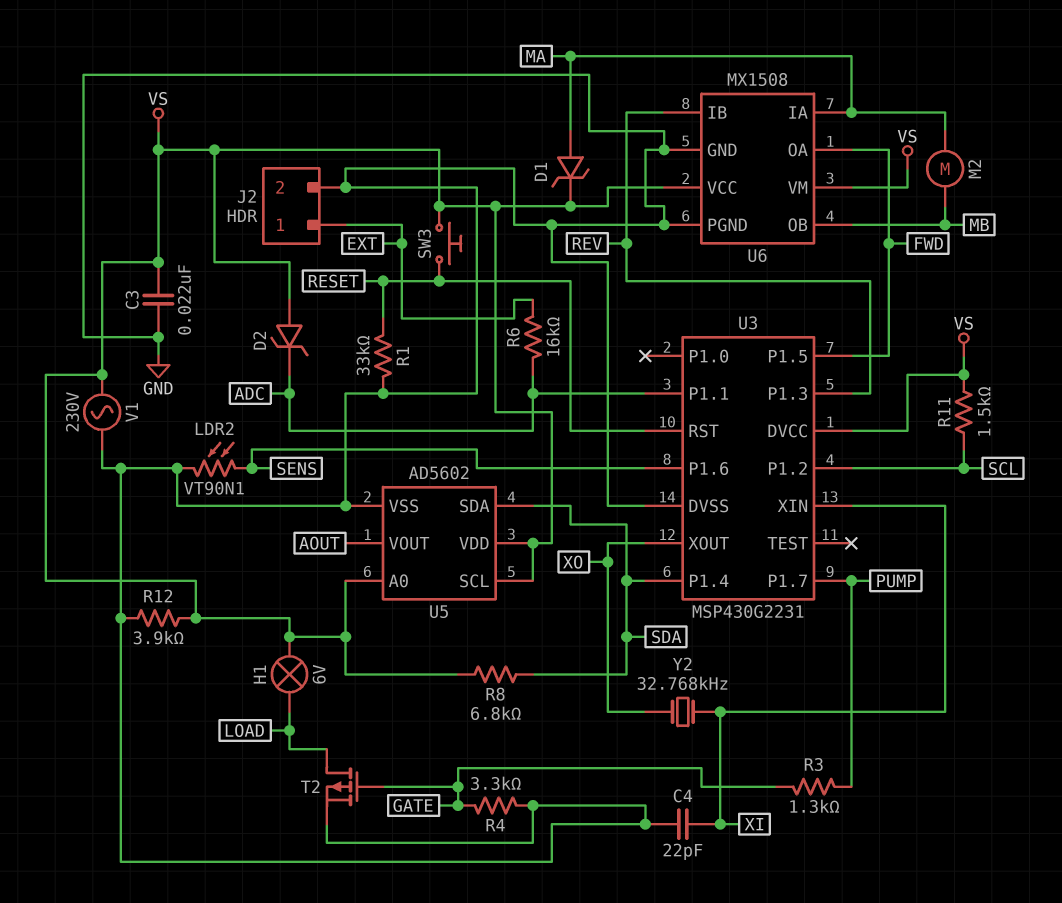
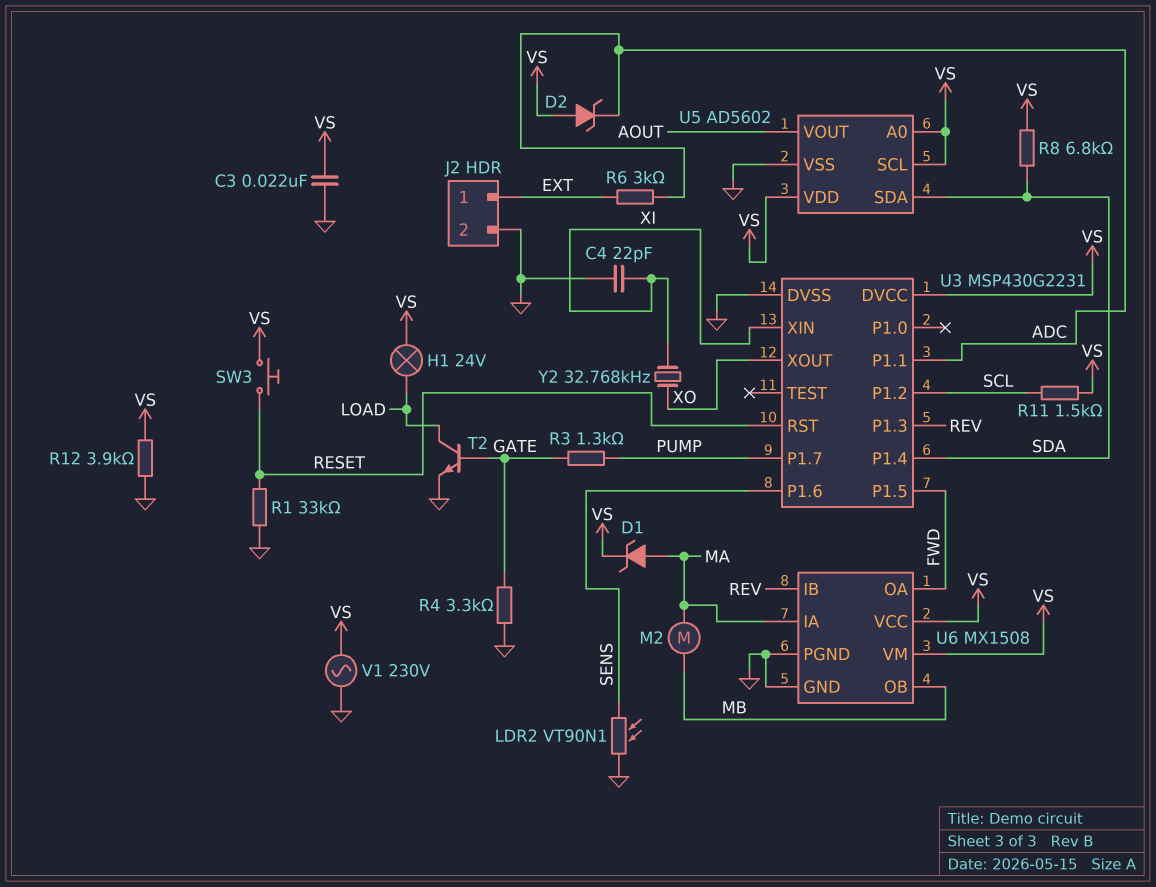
H1: lamp 6V (LOAD, VS) -> lamp 24V (LOAD, VS)
R6: 16k (ADC, EXT) -> 3k (ADC, EXT)
T2: PMOS (G GATE, D LOAD, S GND) -> NPN (B GATE, C LOAD, E GND)

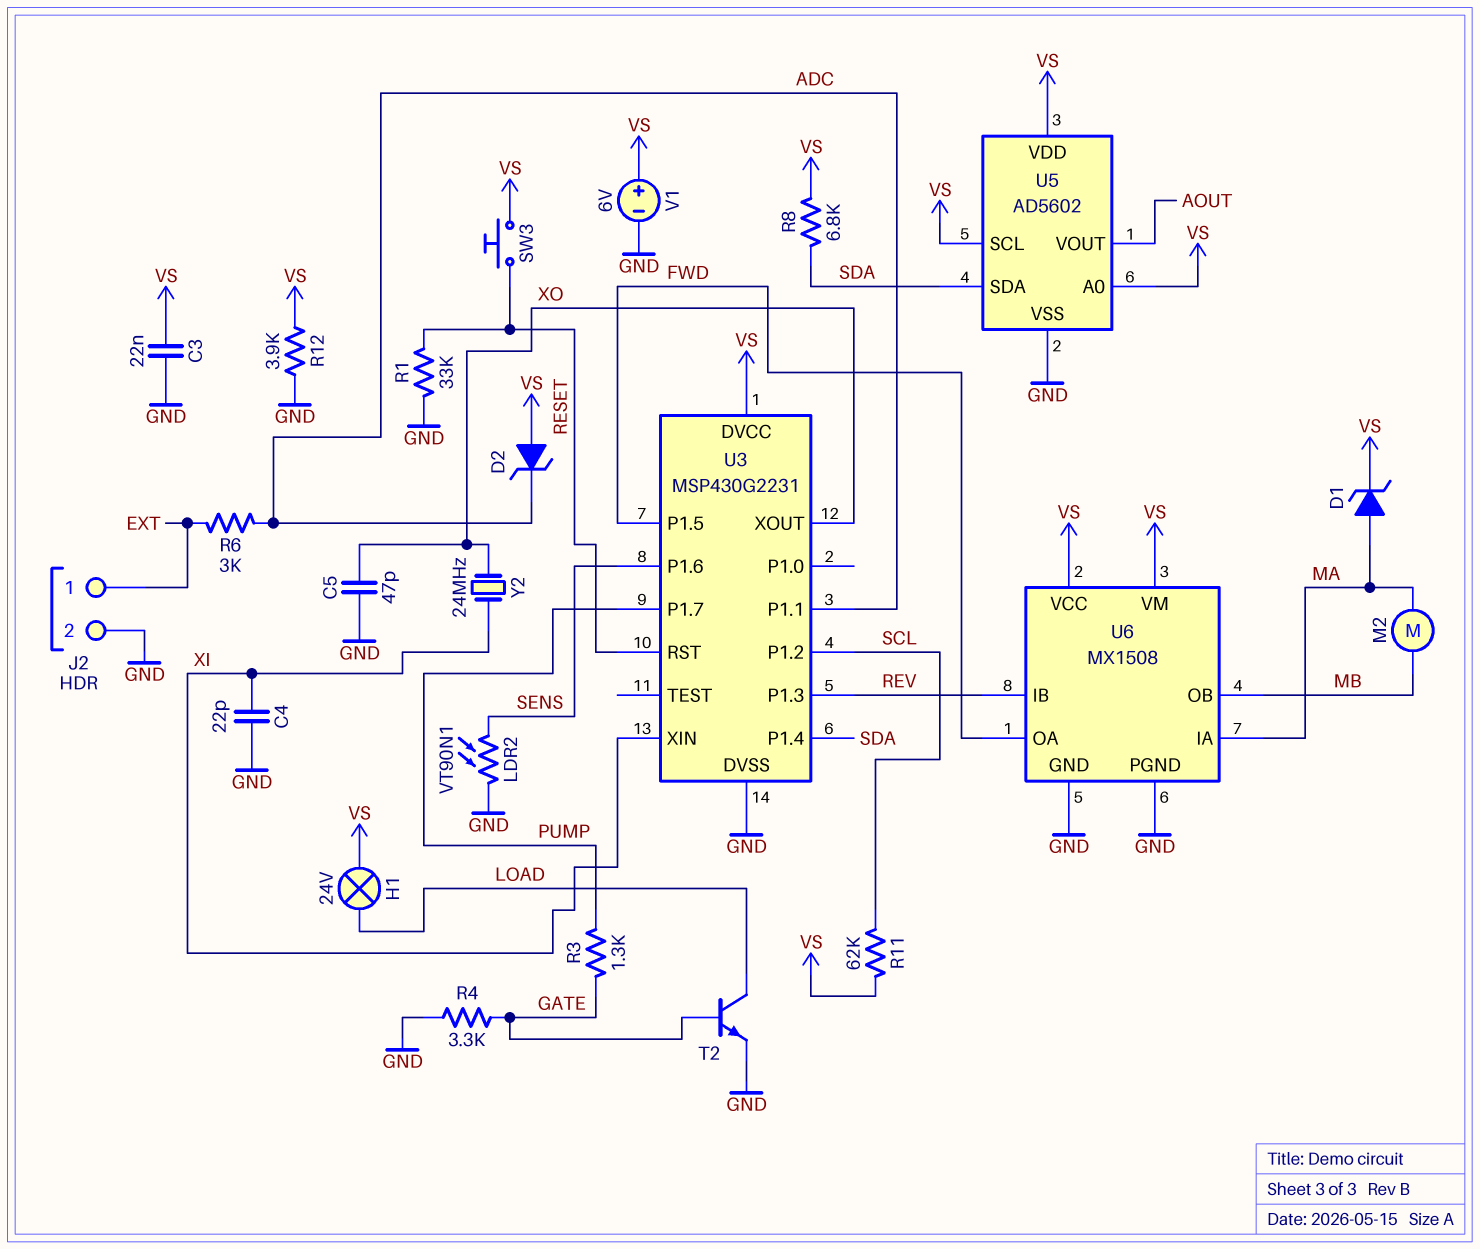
C5: none -> 47pF (GND, XO)
R11: 1.5k (SCL, VS) -> 62k (SCL, VS)
V1: AC 230V (GND, VS) -> 6V (plus VS, minus GND)
Y2: 32.768kHz (XI, XO) -> 24MHz (XI, XO)

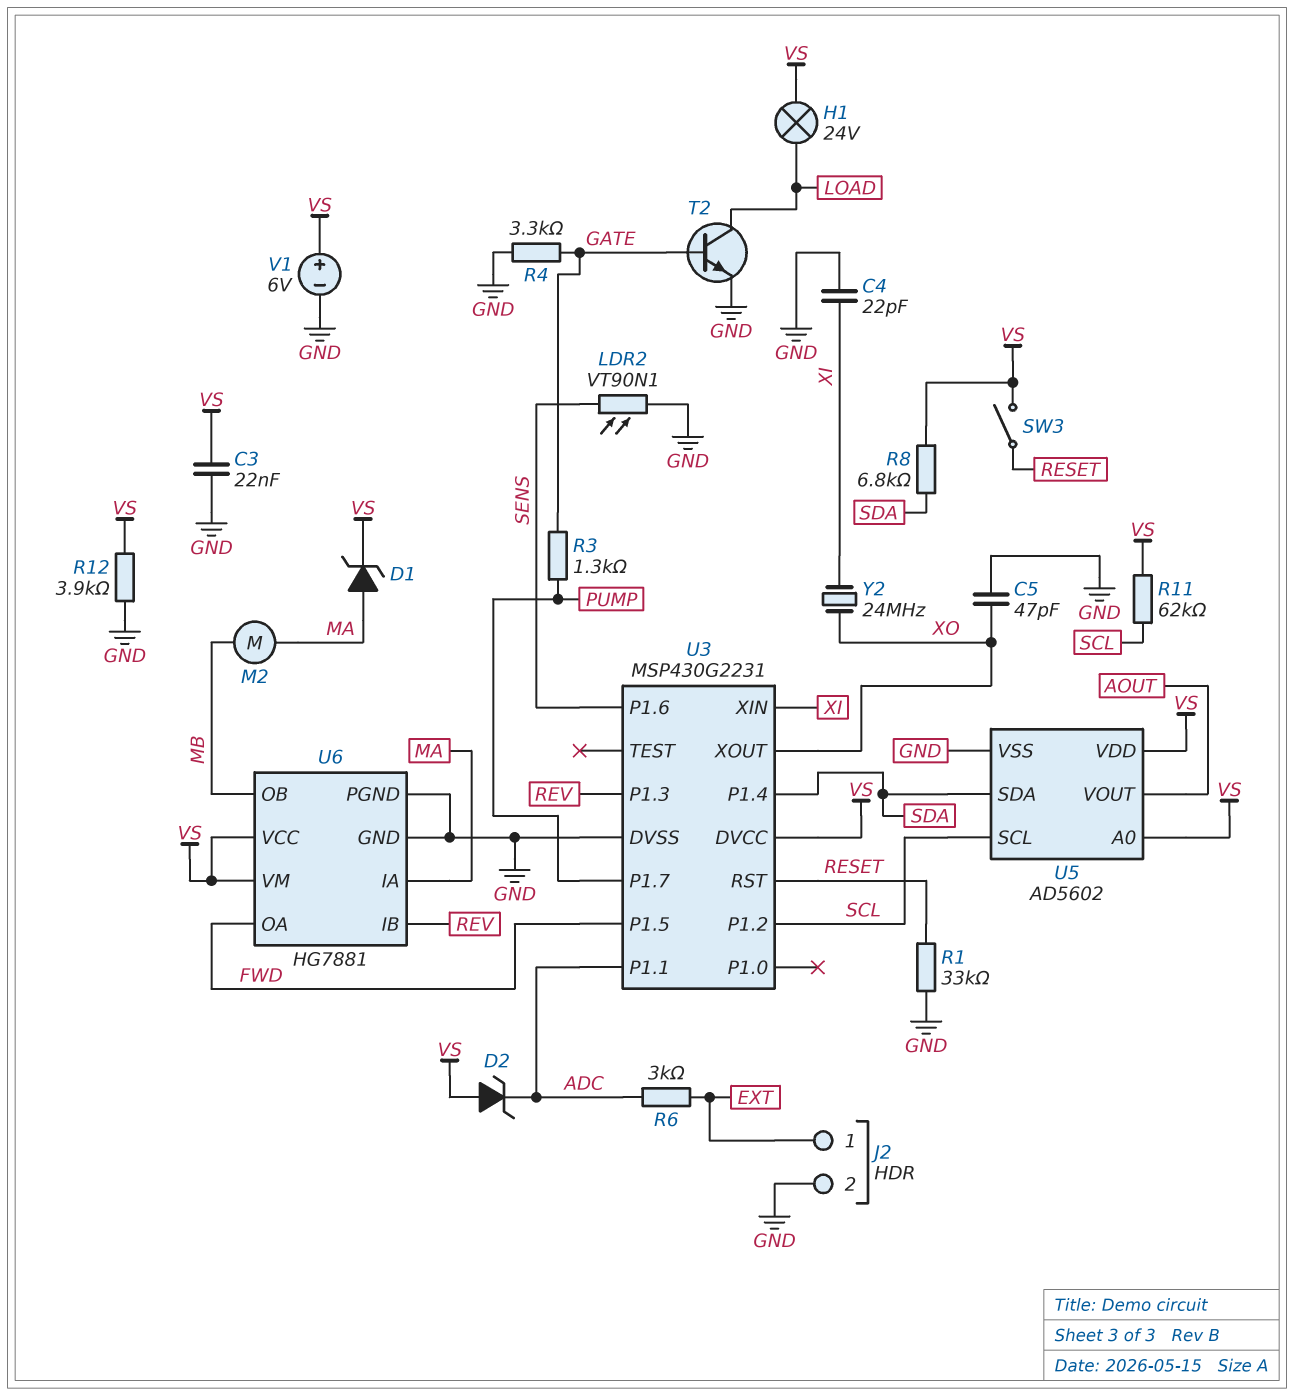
SW3: button (RESET, VS) -> switch (RESET, VS)
U5 pin SCL: VS -> SCL
U6: MX1508 -> HG7881

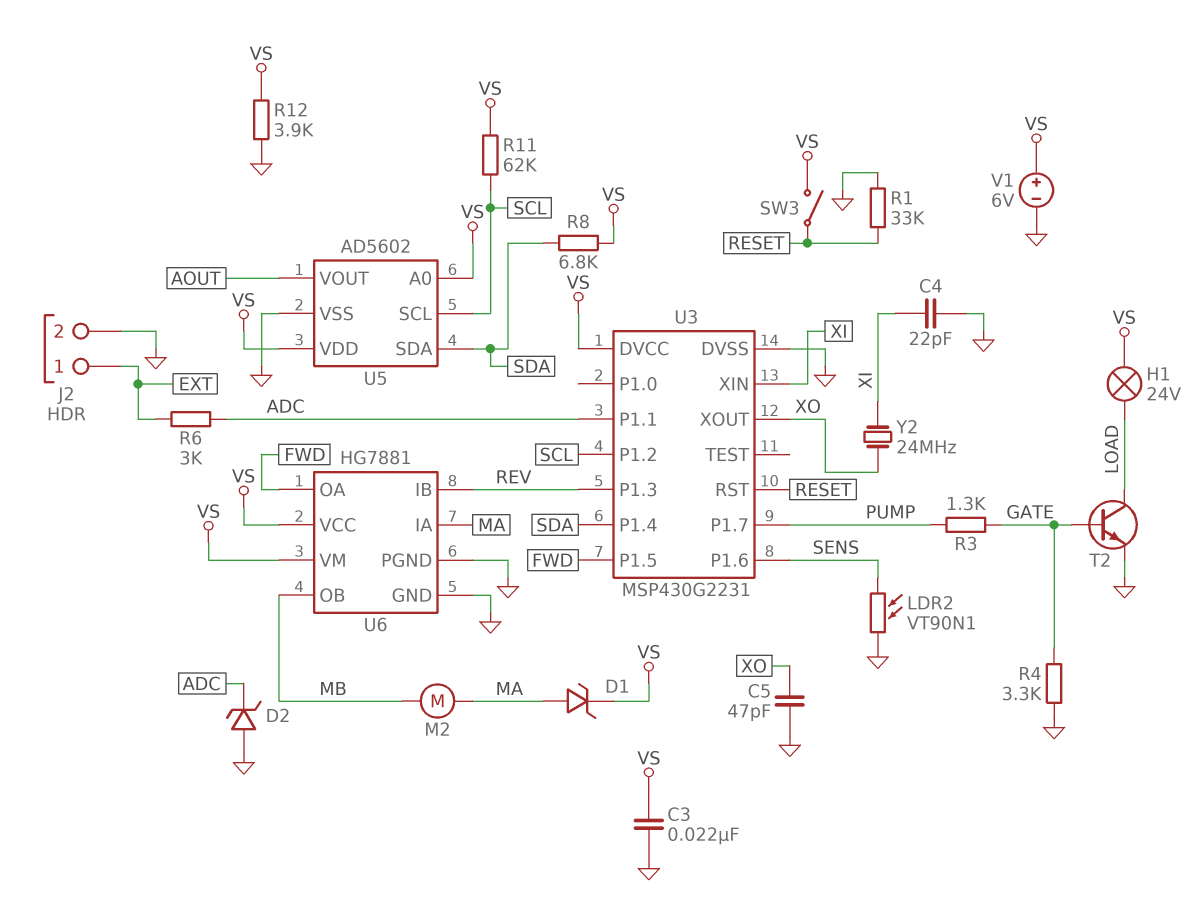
D2: zener (A VS, K ADC) -> zener (A GND, K ADC)

